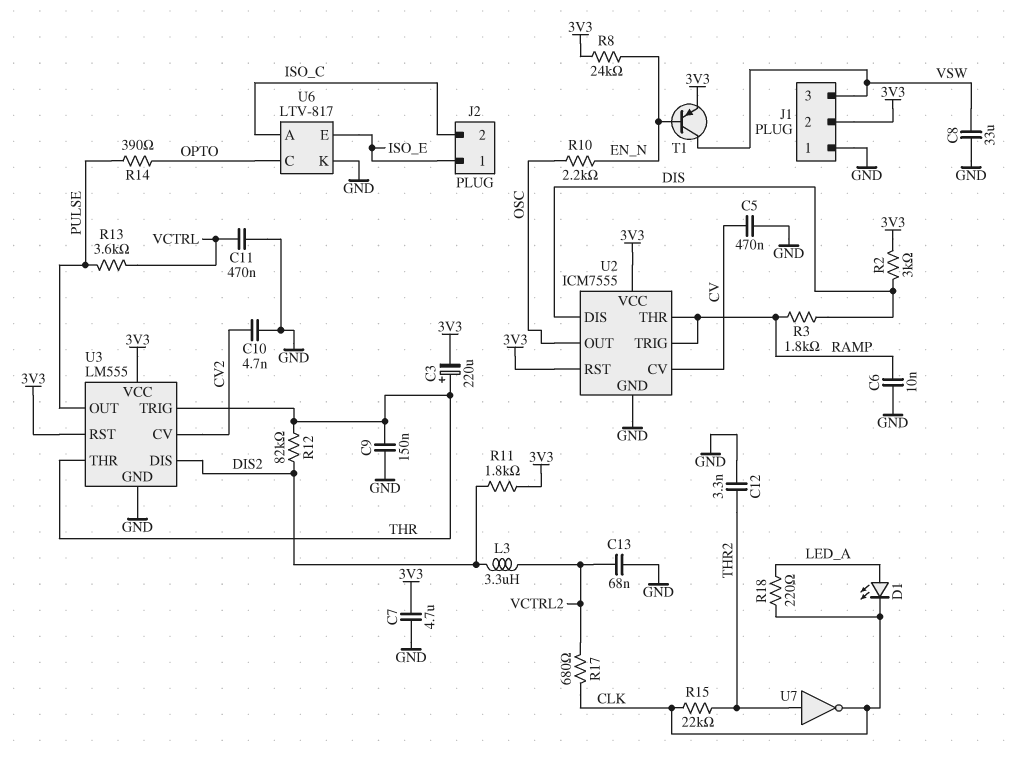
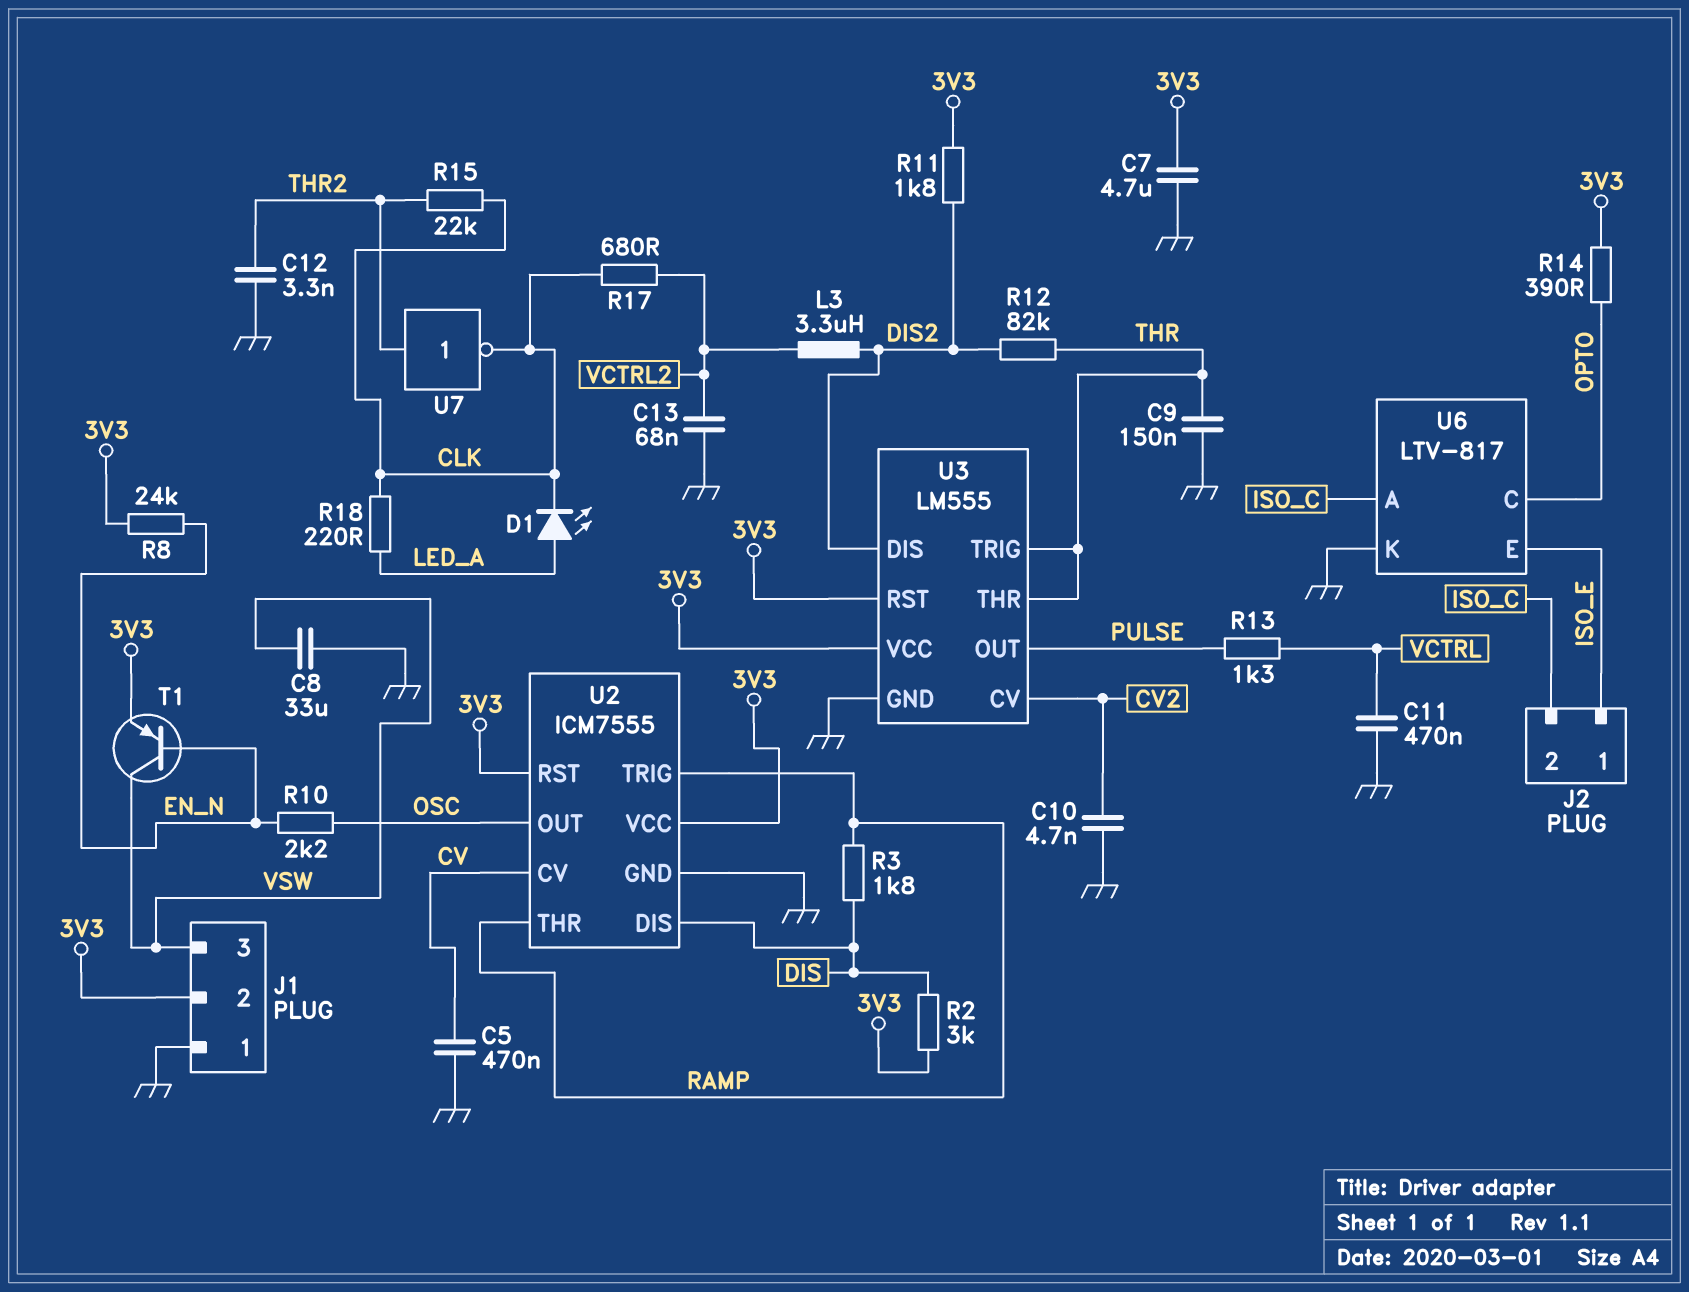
C3: 220uF (plus THR, minus 3V3) -> none
C6: 10nF (GND, RAMP) -> none
R13: 3.6k (PULSE, VCTRL) -> 1.3k (PULSE, VCTRL)
R14: 390 (OPTO, PULSE) -> 390 (3V3, OPTO)

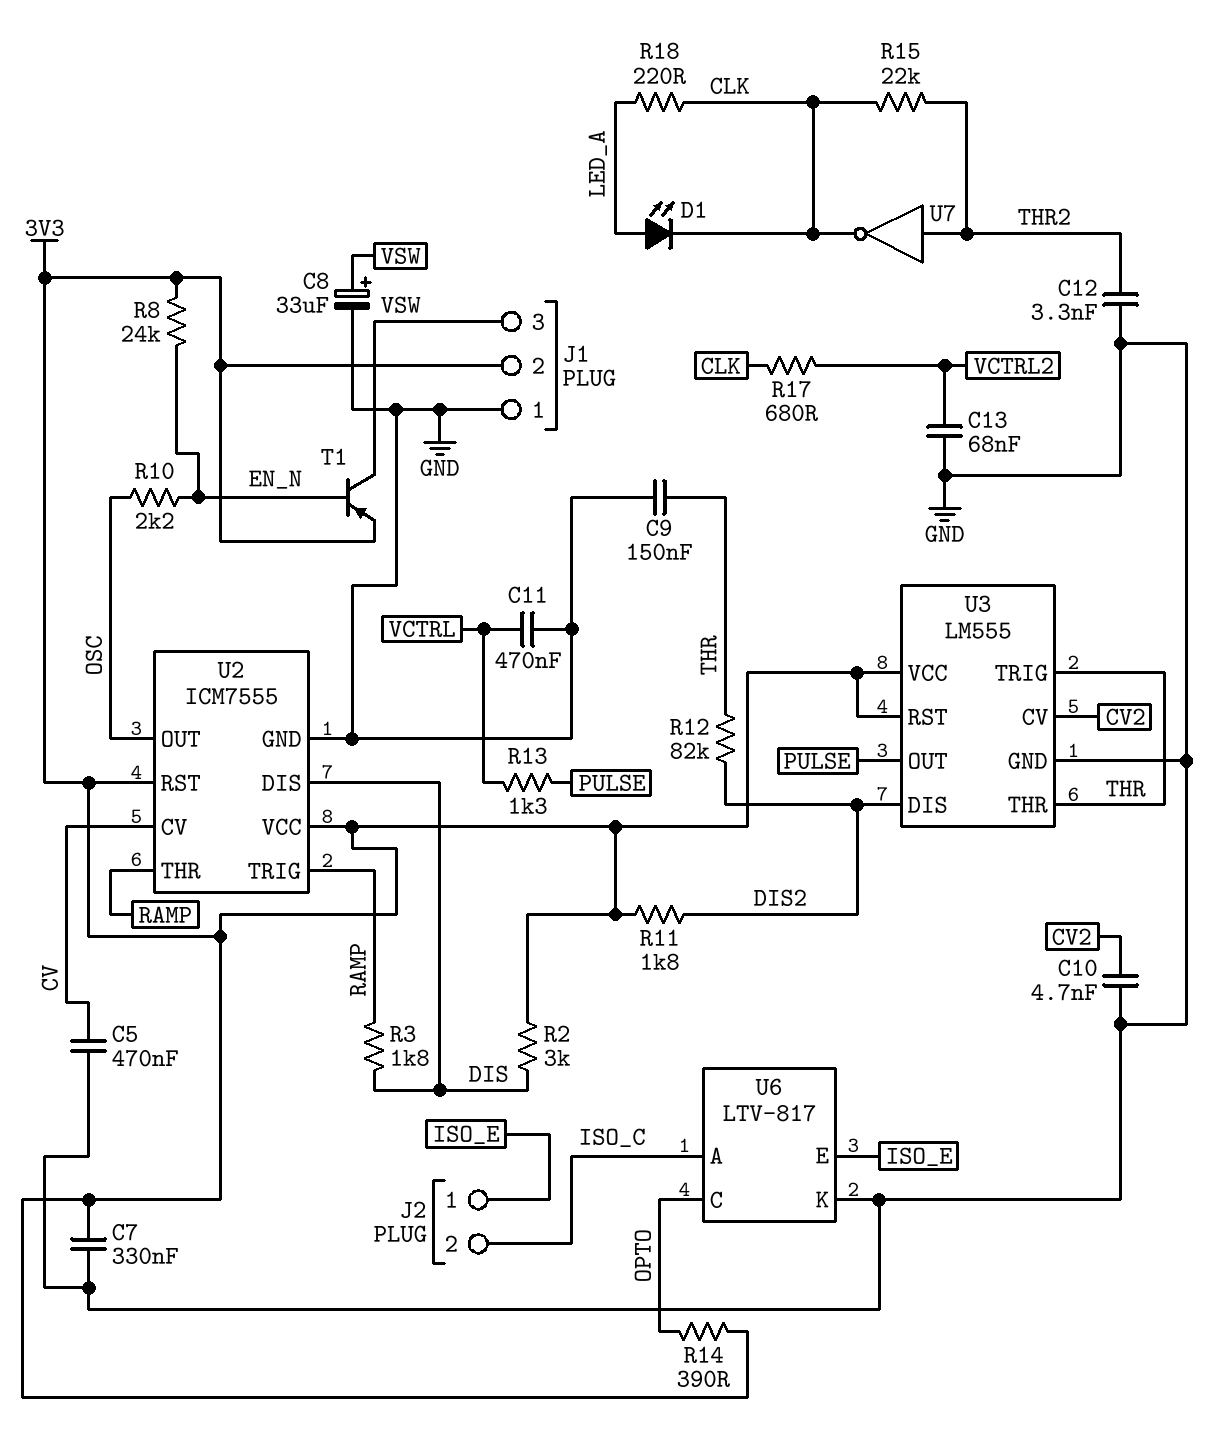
C7: 4.7uF (3V3, GND) -> 330nF (3V3, GND)
C8: 33uF (GND, VSW) -> 33uF (plus VSW, minus GND)
L3: 3.3uH (DIS2, VCTRL2) -> none

